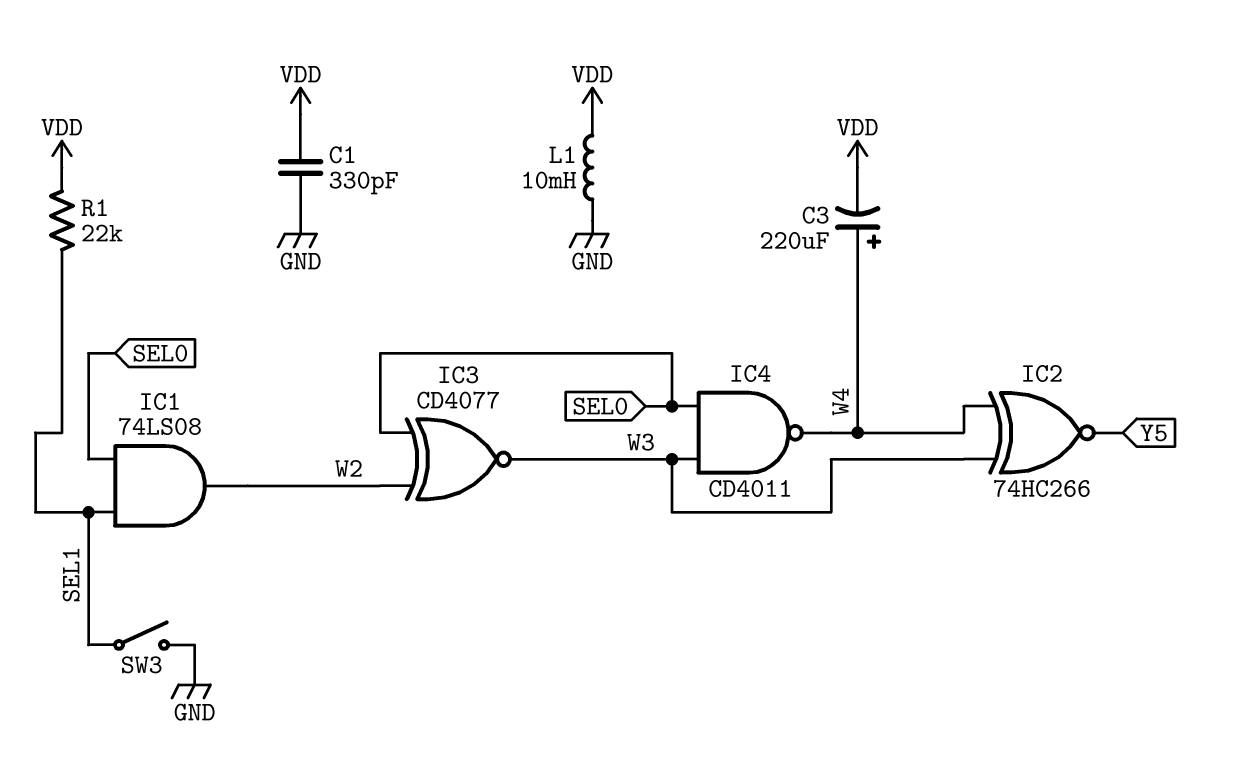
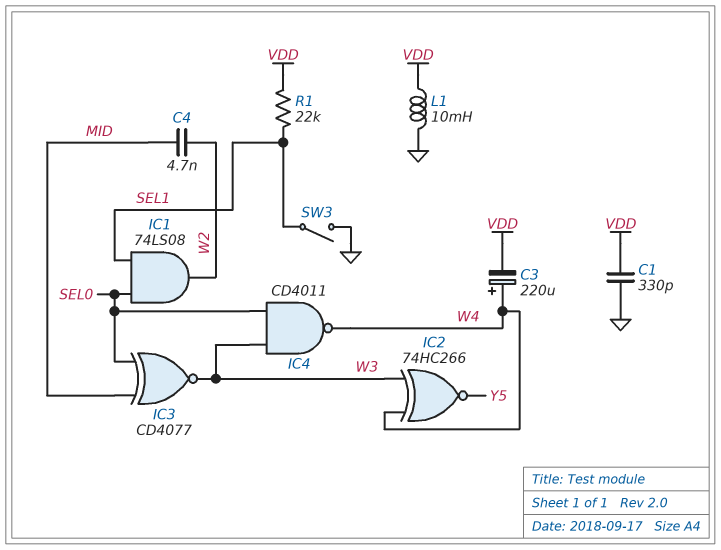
C4: none -> 4.7nF (MID, W2)
IC3: XNOR CD4077 (in SEL0, in W2, out W3) -> XNOR CD4077 (in MID, in SEL0, out W3)

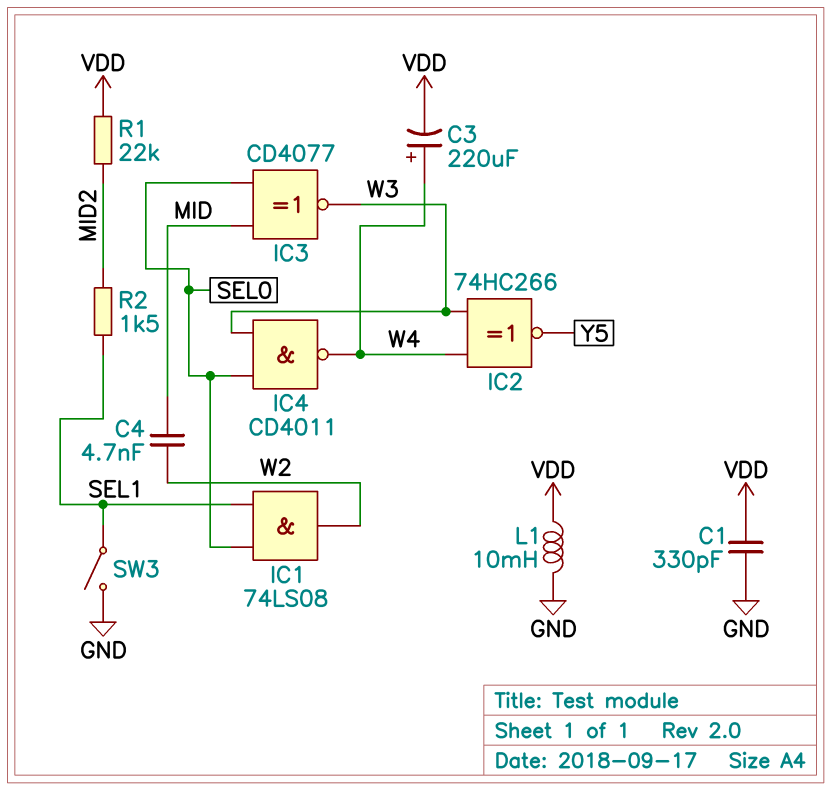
R1: 22k (SEL1, VDD) -> 22k (MID2, VDD)
R2: none -> 1.5k (MID2, SEL1)

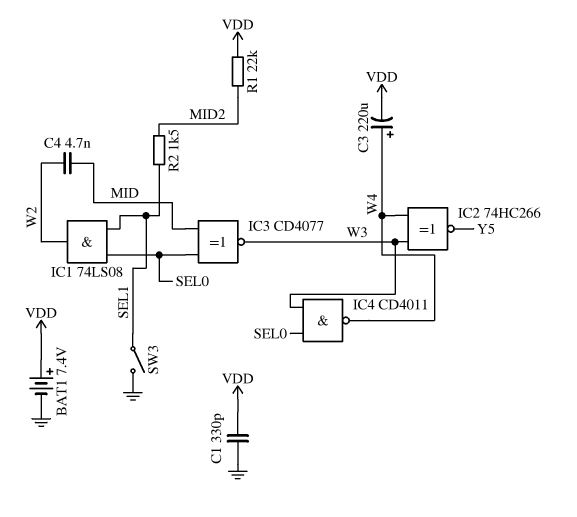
BAT1: none -> 7.4V (plus VDD, minus GND)
L1: 10mH (GND, VDD) -> none

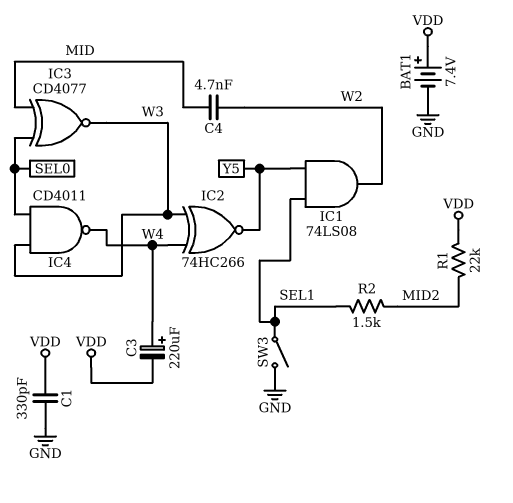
IC1: AND 74LS08 (in SEL0, in SEL1, out W2) -> AND 74LS08 (in SEL1, in Y5, out W2)

